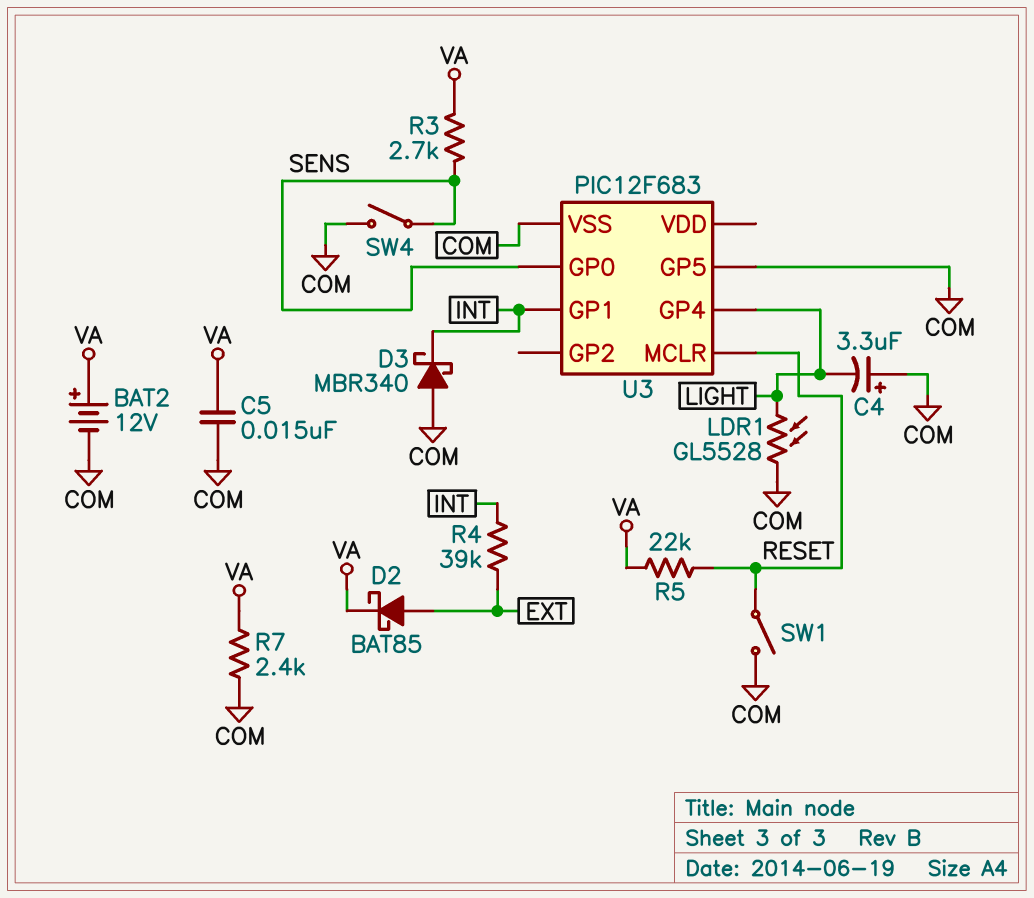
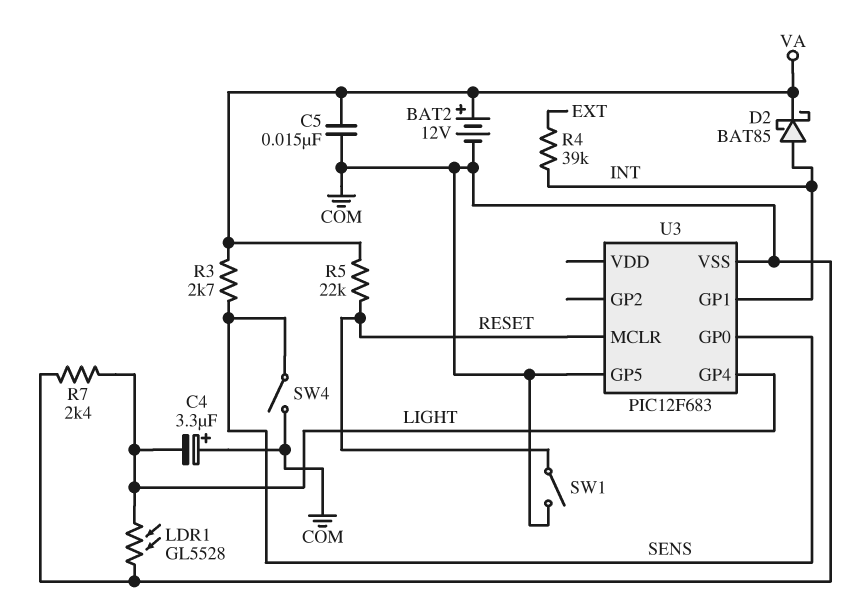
D2: schottky BAT85 (A EXT, K VA) -> schottky BAT85 (A INT, K VA)
D3: schottky MBR340 (A COM, K INT) -> none
R7: 2.4k (COM, VA) -> 2.4k (COM, LIGHT)

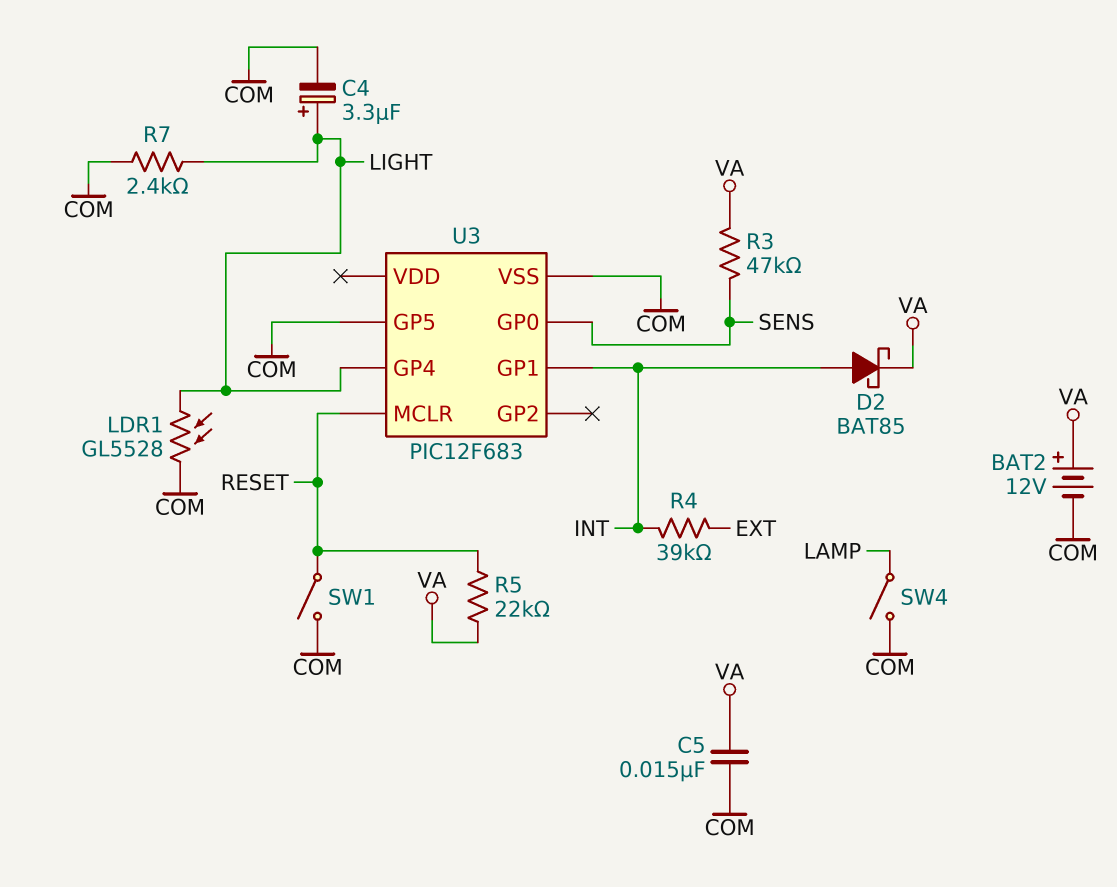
C4: 3.3uF (plus COM, minus LIGHT) -> 3.3uF (plus LIGHT, minus COM)
R3: 2.7k (SENS, VA) -> 47k (SENS, VA)
SW4: switch (COM, SENS) -> switch (COM, LAMP)

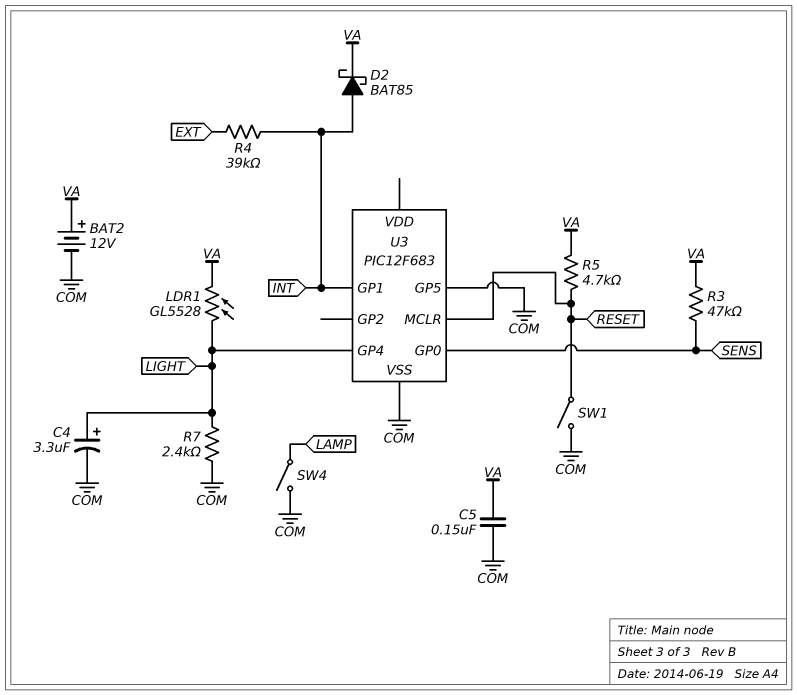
C5: 15nF (COM, VA) -> 150nF (COM, VA)
LDR1: GL5528 (COM, LIGHT) -> GL5528 (LIGHT, VA)
R5: 22k (RESET, VA) -> 4.7k (RESET, VA)

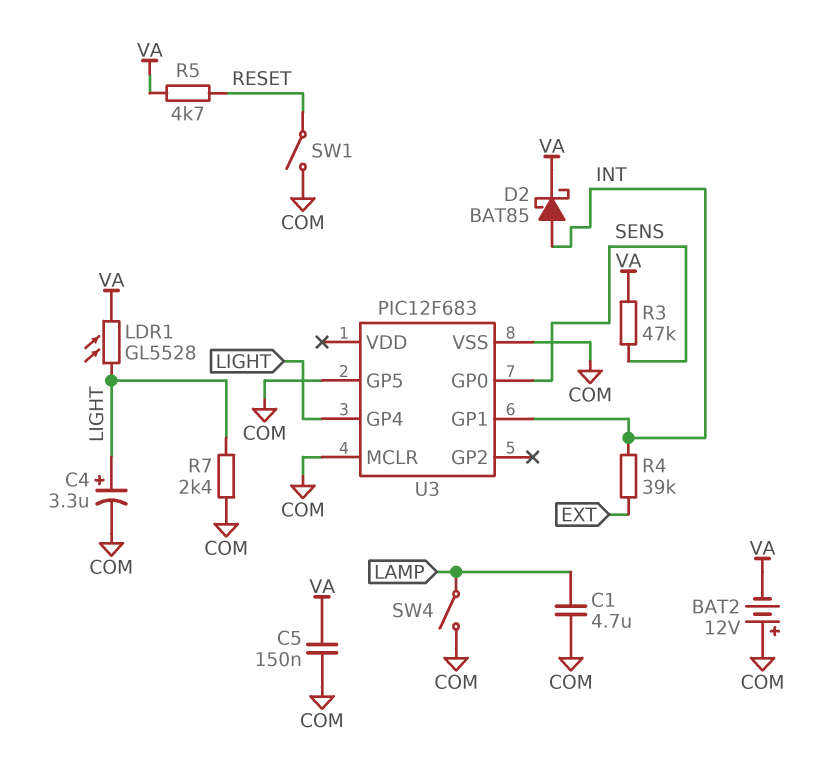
BAT2: 12V (plus VA, minus COM) -> 12V (plus COM, minus VA)
C1: none -> 4.7uF (COM, LAMP)
U3 pin MCLR: RESET -> COM

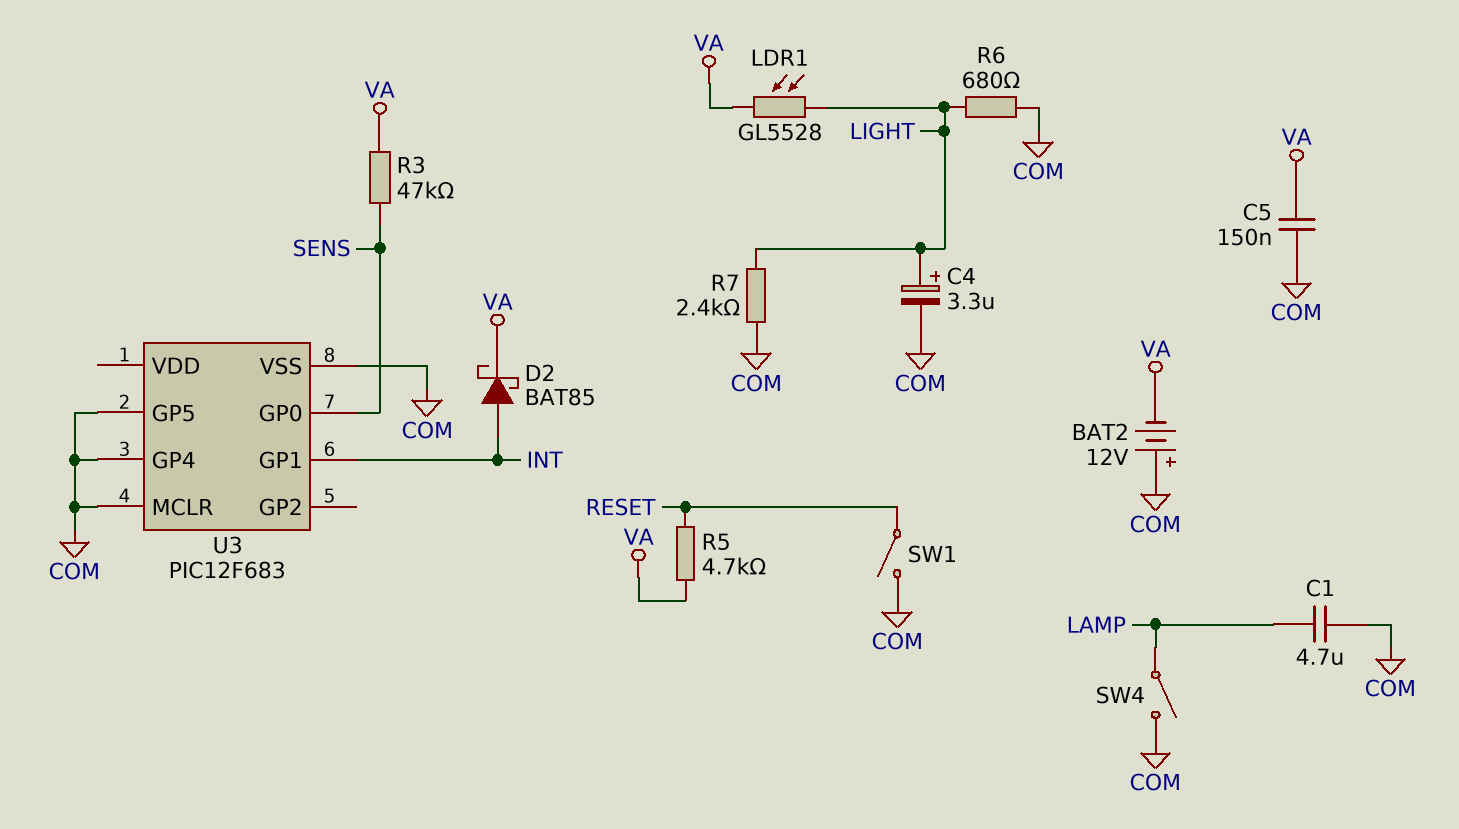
R4: 39k (EXT, INT) -> none
R6: none -> 680 (COM, LIGHT)
U3 pin GP4: LIGHT -> COM

